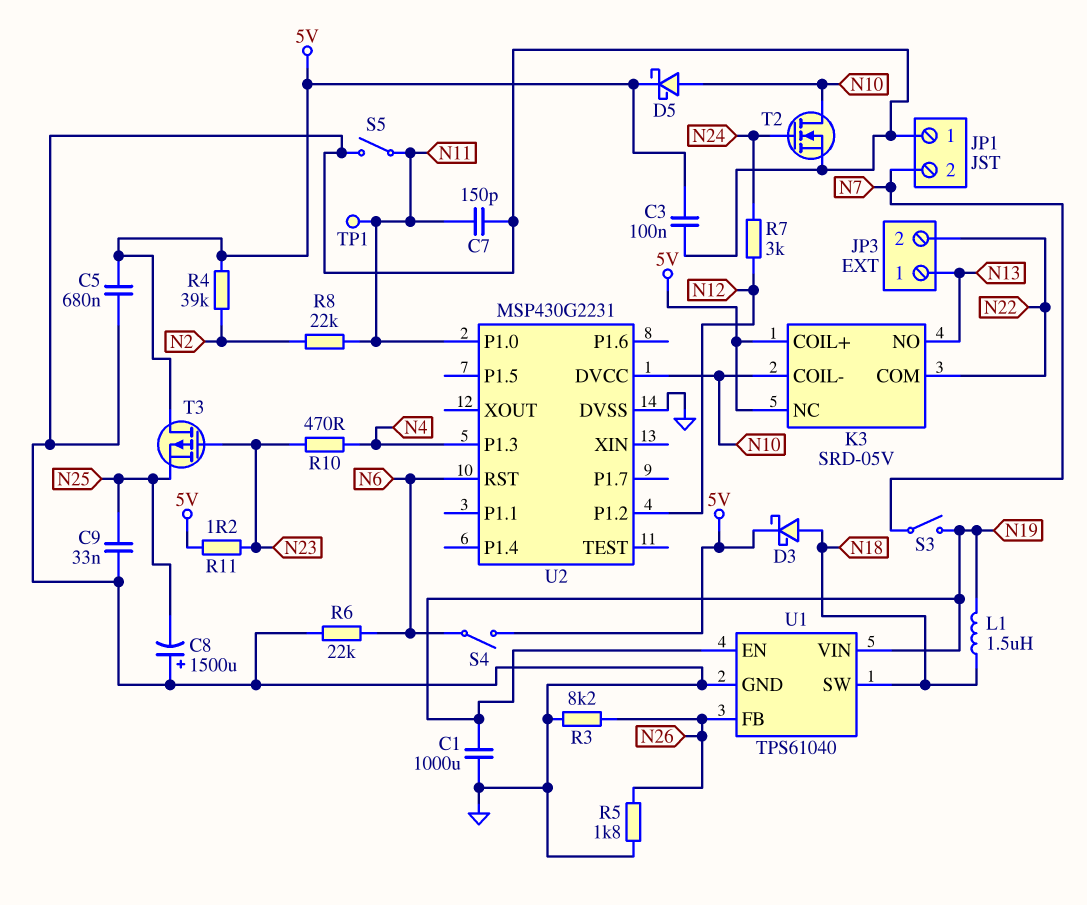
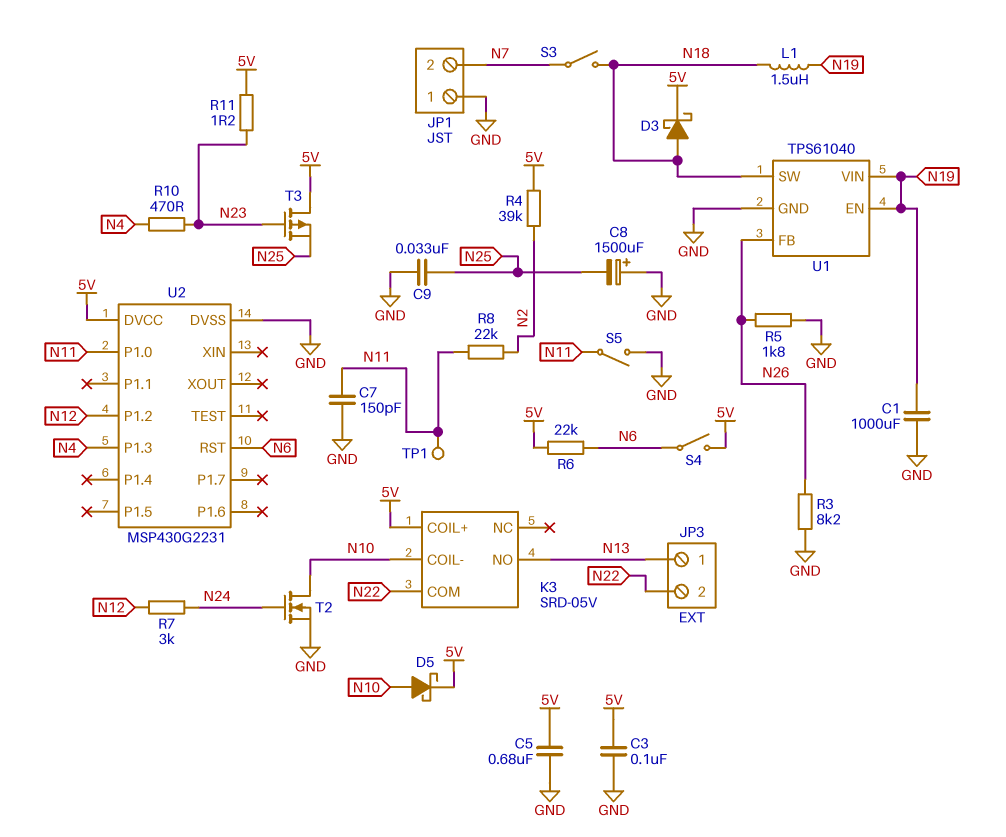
K3 pin NC: 5V -> none
R6: 22k (GND, N6) -> 22k (5V, N6)
S3: switch (N7, N19) -> switch (N7, N18)
U2 pin DVCC: N10 -> 5V

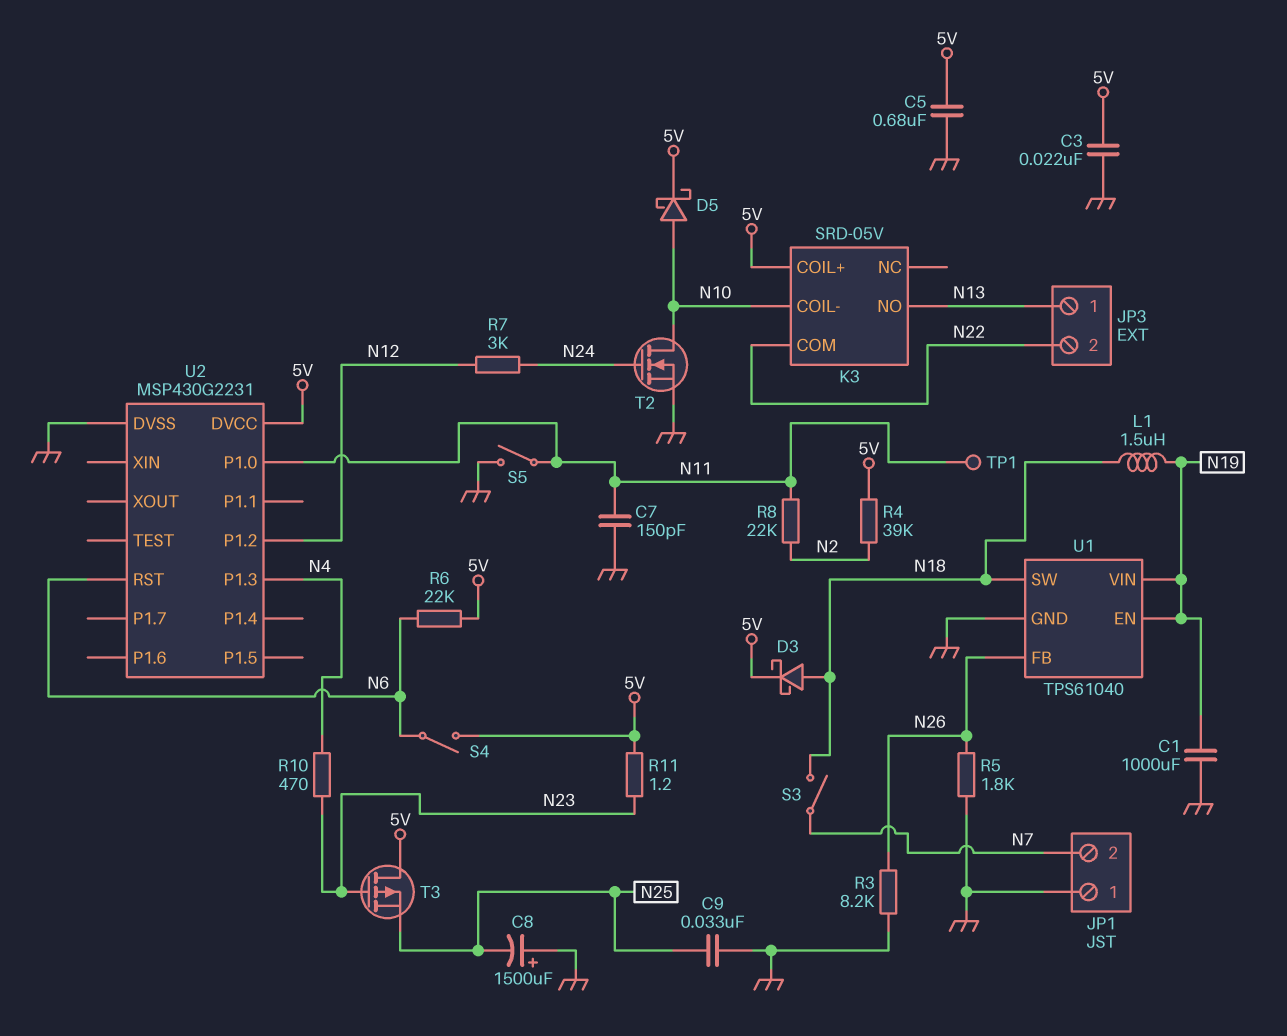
C3: 100nF (5V, GND) -> 22nF (5V, GND)

